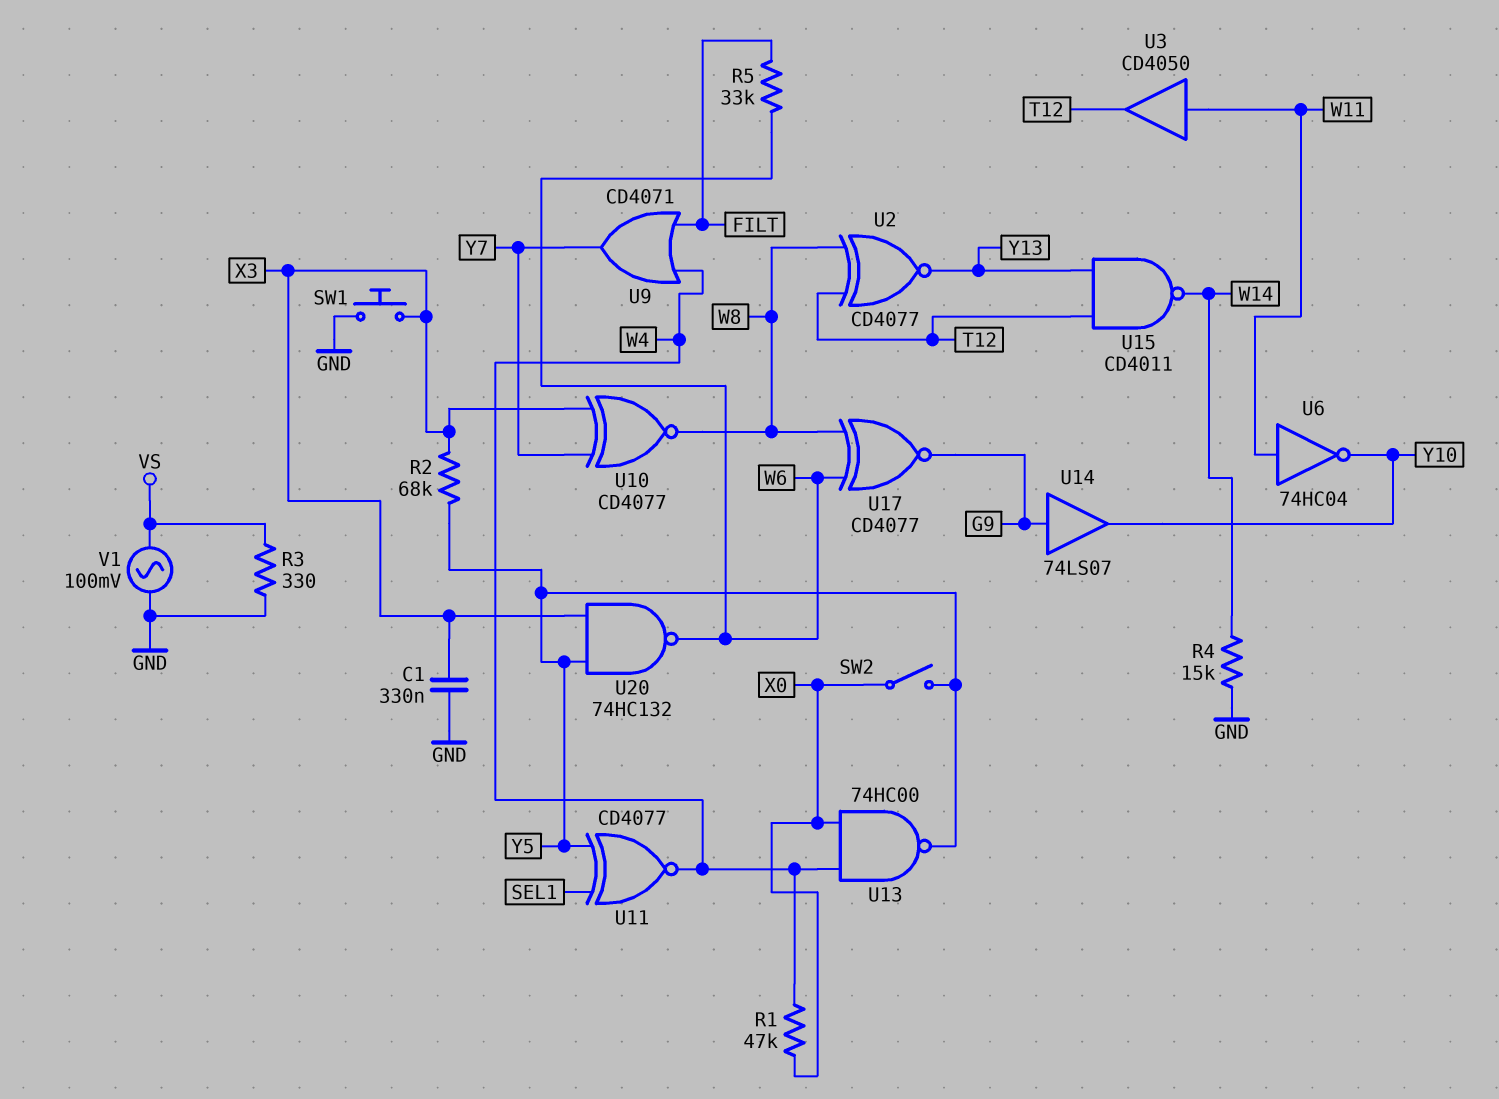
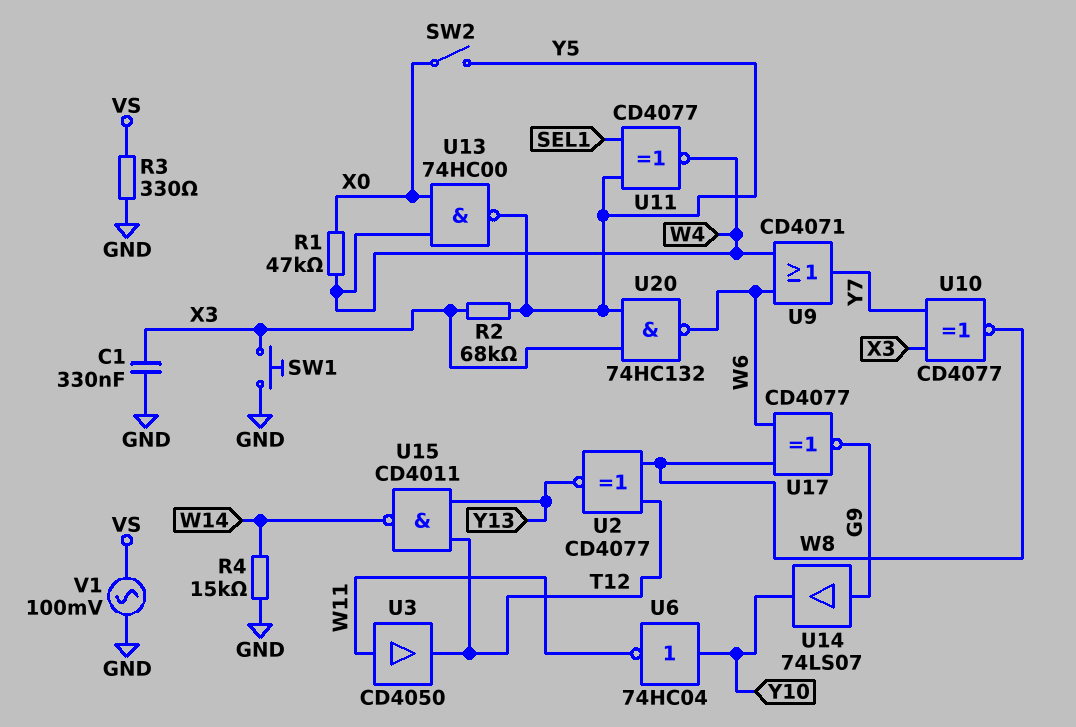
R5: 33k (FILT, W6) -> none
U6: NOT 74HC04 (in W11, out Y10) -> NOT 74HC04 (in Y10, out W11)
U9: OR CD4071 (in FILT, in W4, out Y7) -> OR CD4071 (in W4, in W6, out Y7)

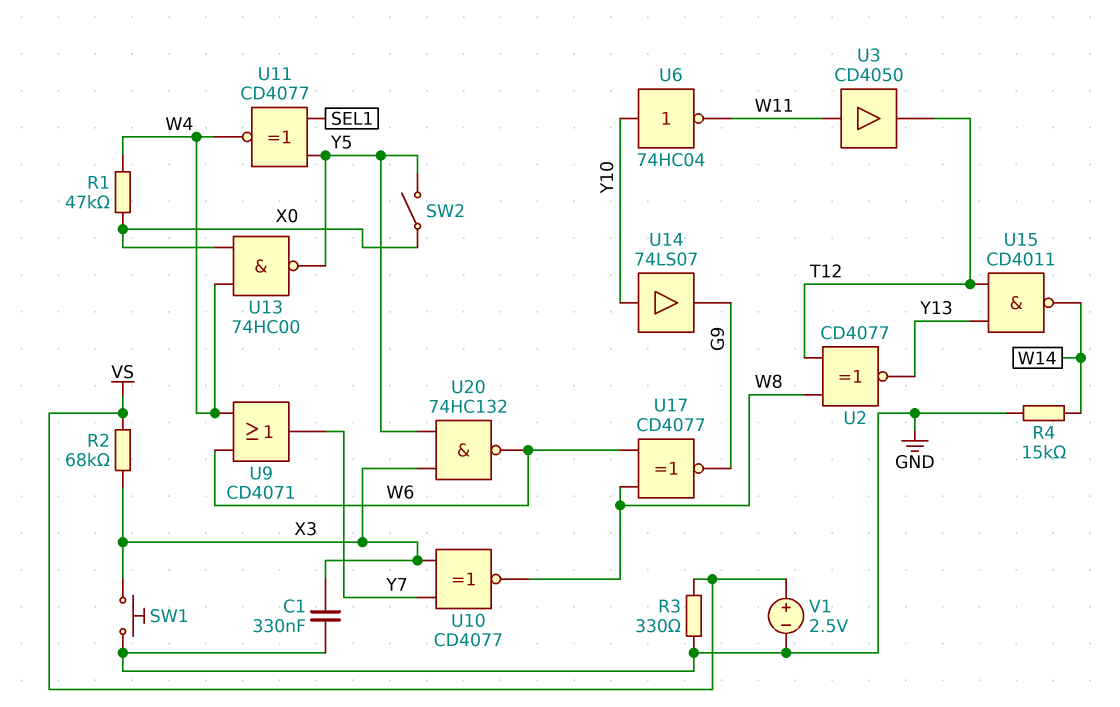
R2: 68k (X3, Y5) -> 68k (VS, X3)
U14: buffer 74LS07 (in G9, out Y10) -> buffer 74LS07 (in Y10, out G9)
V1: AC 100mV (GND, VS) -> 2.5V (plus VS, minus GND)

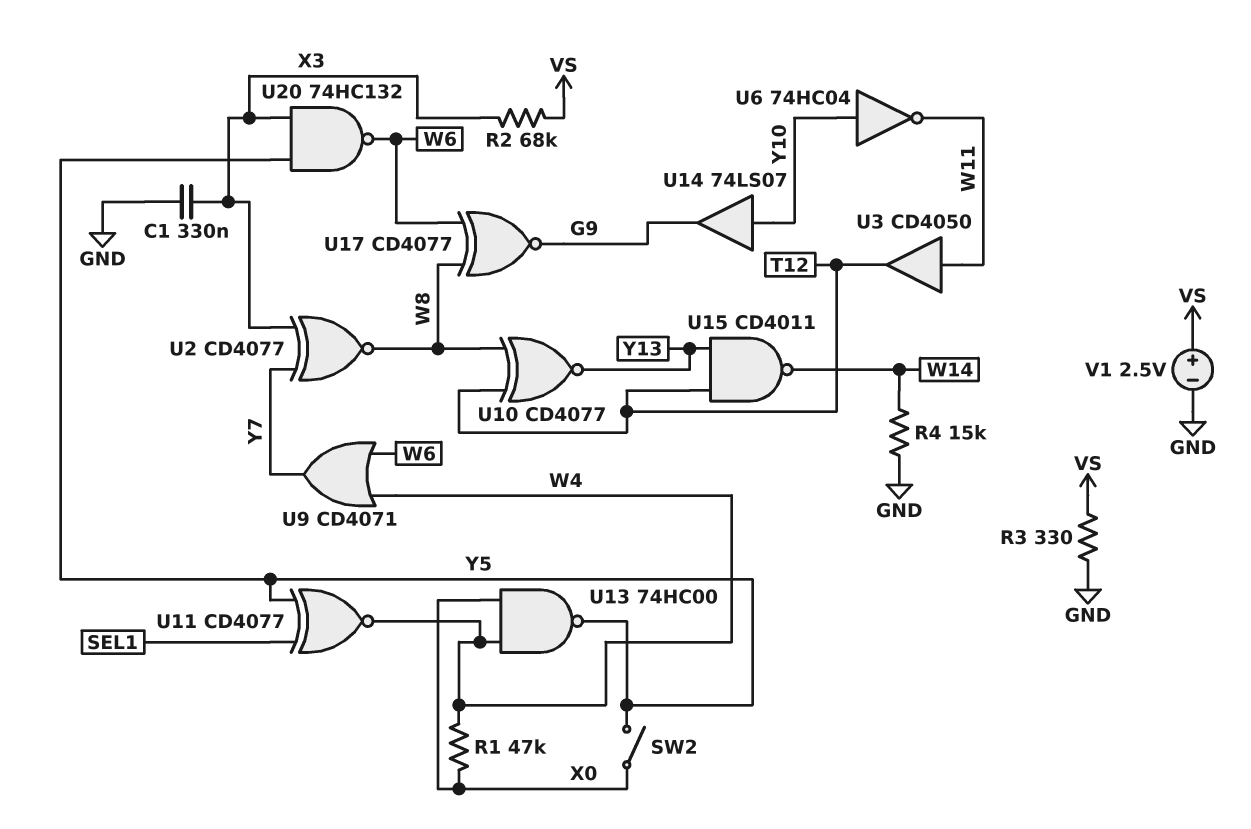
SW1: button (GND, X3) -> none
U2: XNOR CD4077 (in T12, in W8, out Y13) -> XNOR CD4077 (in X3, in Y7, out W8)
U10: XNOR CD4077 (in X3, in Y7, out W8) -> XNOR CD4077 (in T12, in W8, out Y13)

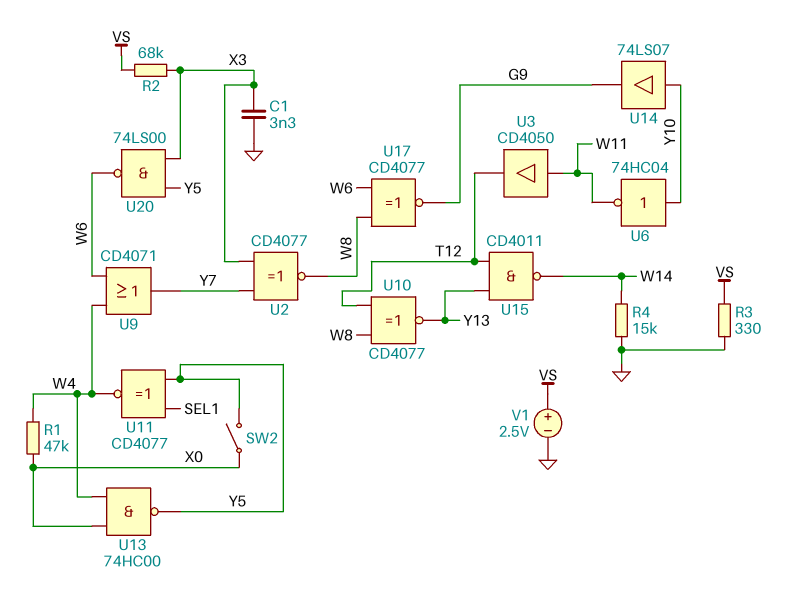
C1: 330nF (GND, X3) -> 3.3nF (GND, X3)
U20: NAND 74HC132 (in X3, in Y5, out W6) -> NAND 74LS00 (in X3, in Y5, out W6)

